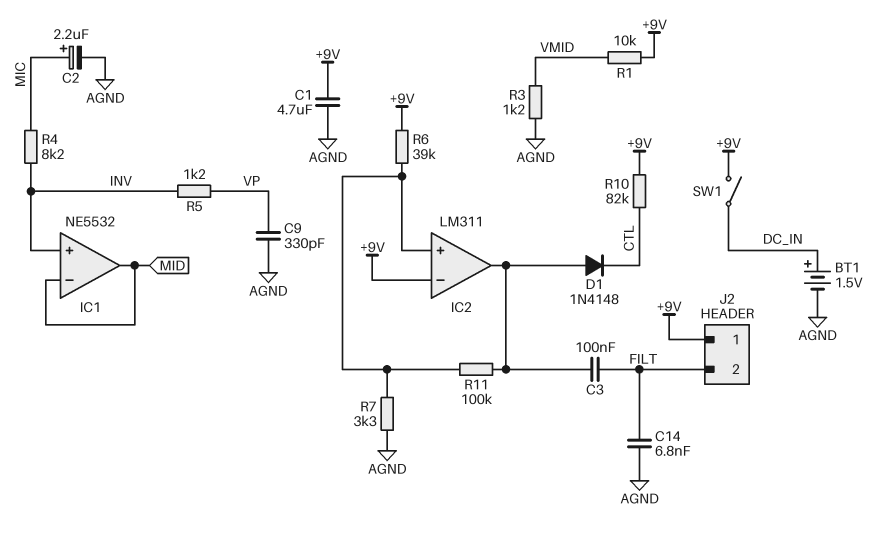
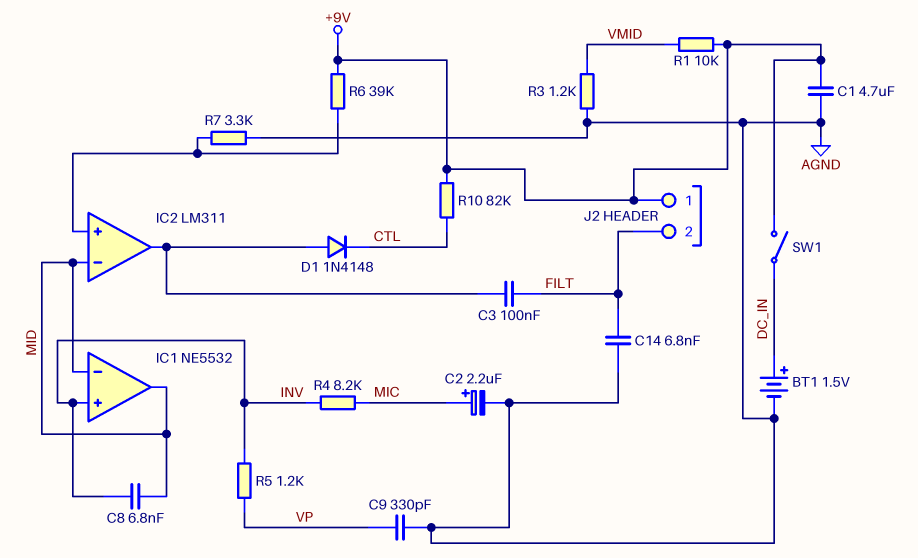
C8: none -> 6.8nF (INV, MID)
IC2 pin in-: +9V -> MID
R11: 100k (IC2/in+, IC2/out) -> none

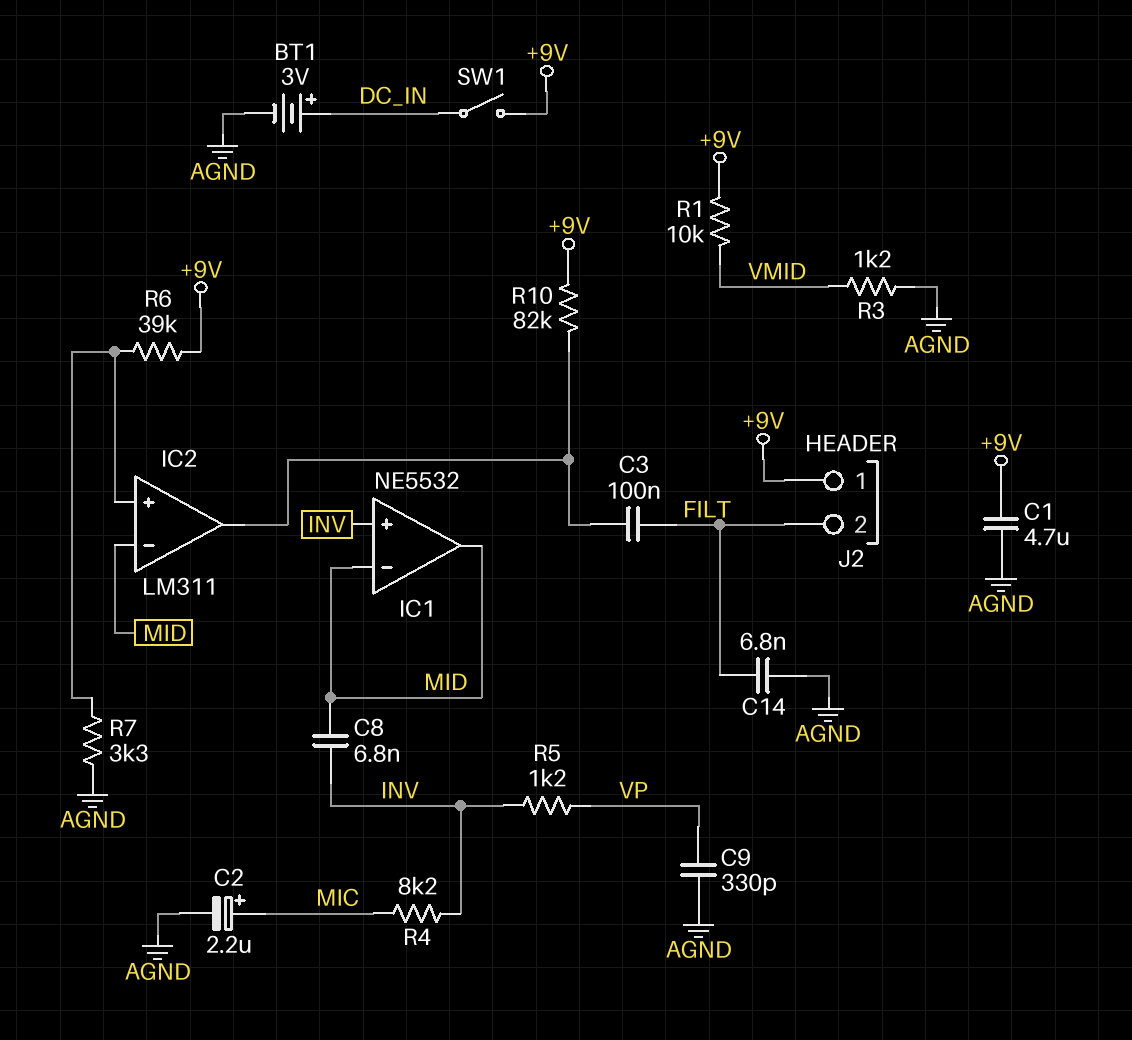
BT1: 1.5V (plus DC_IN, minus AGND) -> 3V (plus DC_IN, minus AGND)
D1: diode 1N4148 (A IC2/out, K CTL) -> none
R10: 82k (+9V, CTL) -> 82k (+9V, IC2/out)

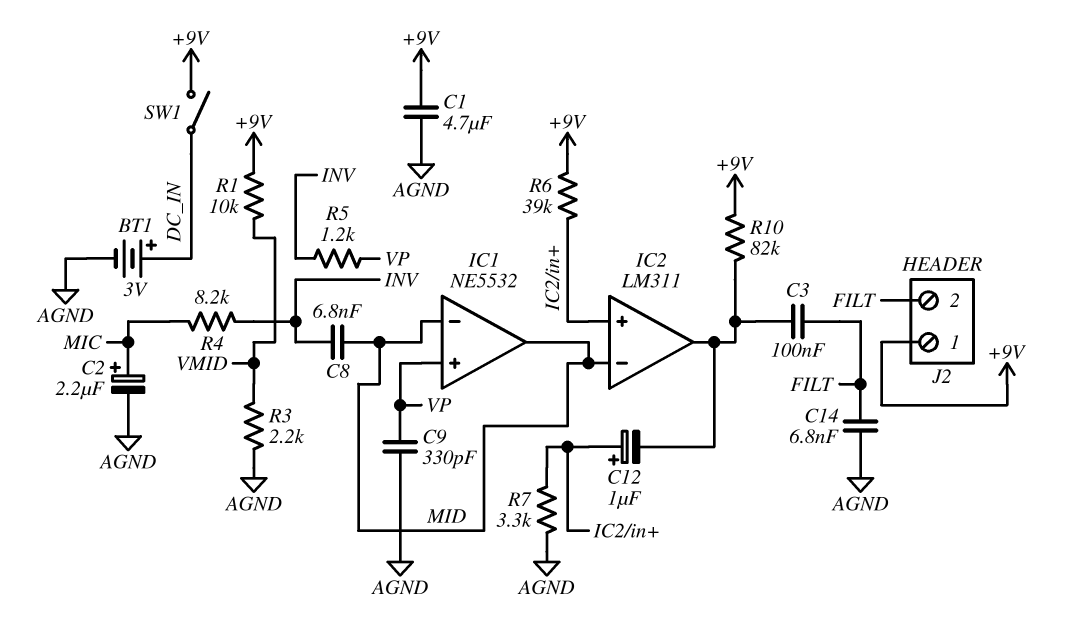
C12: none -> 1uF (plus IC2/in+, minus IC2/out)
IC1 pin in+: INV -> VP
R3: 1.2k (AGND, VMID) -> 2.2k (AGND, VMID)

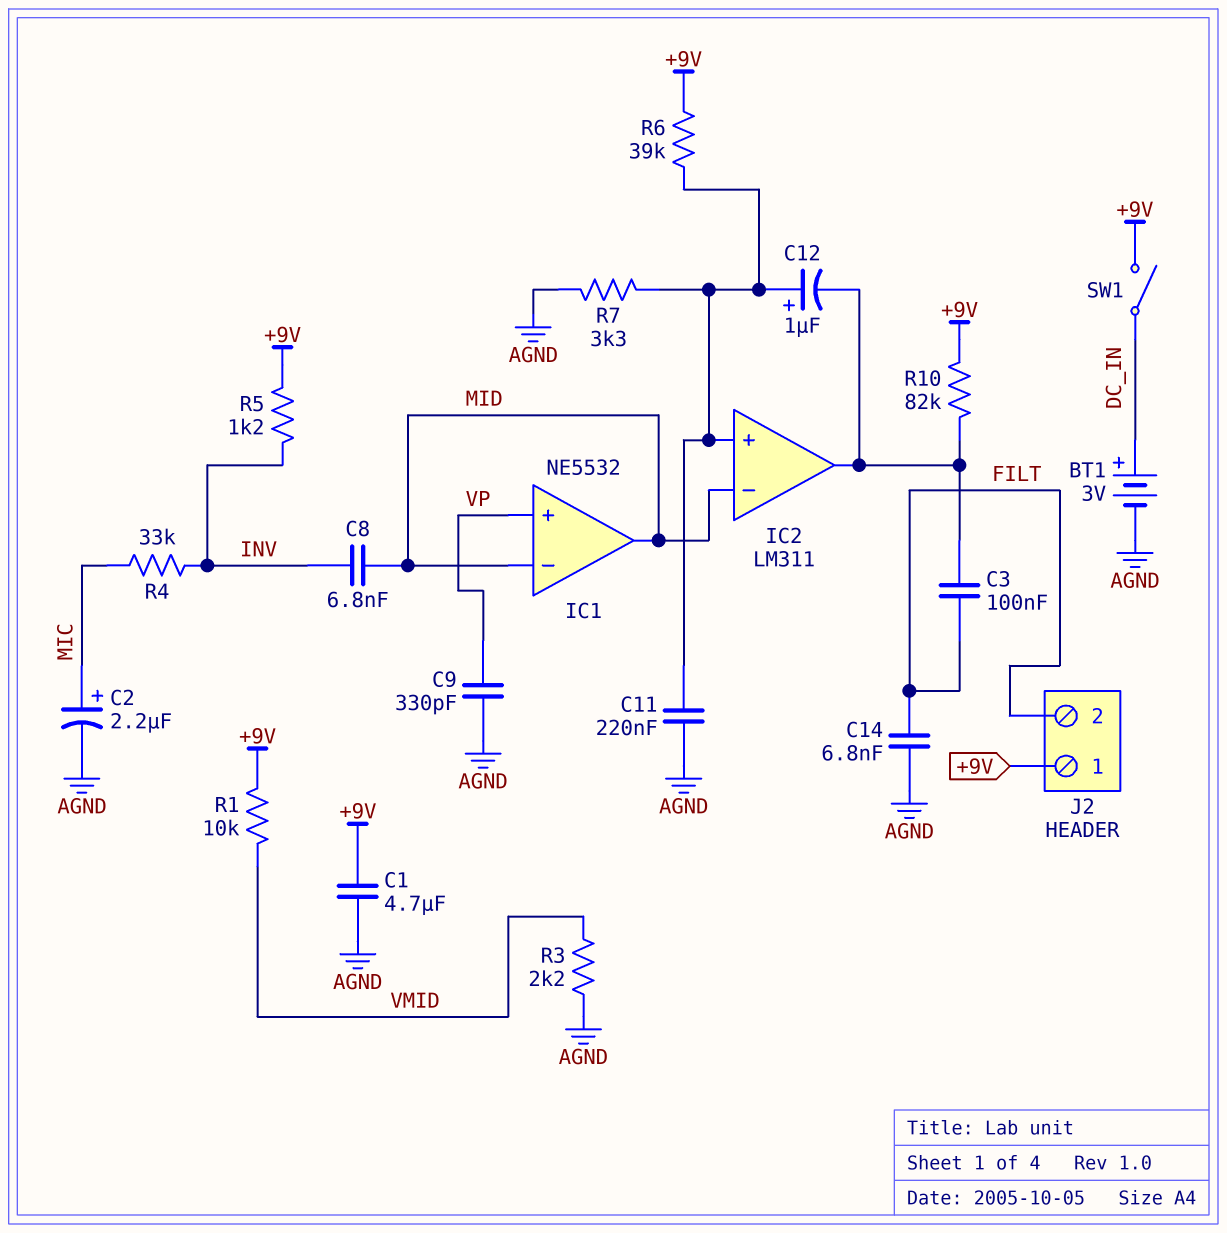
C11: none -> 220nF (AGND, IC2/in+)
R4: 8.2k (INV, MIC) -> 33k (INV, MIC)
R5: 1.2k (INV, VP) -> 1.2k (+9V, INV)

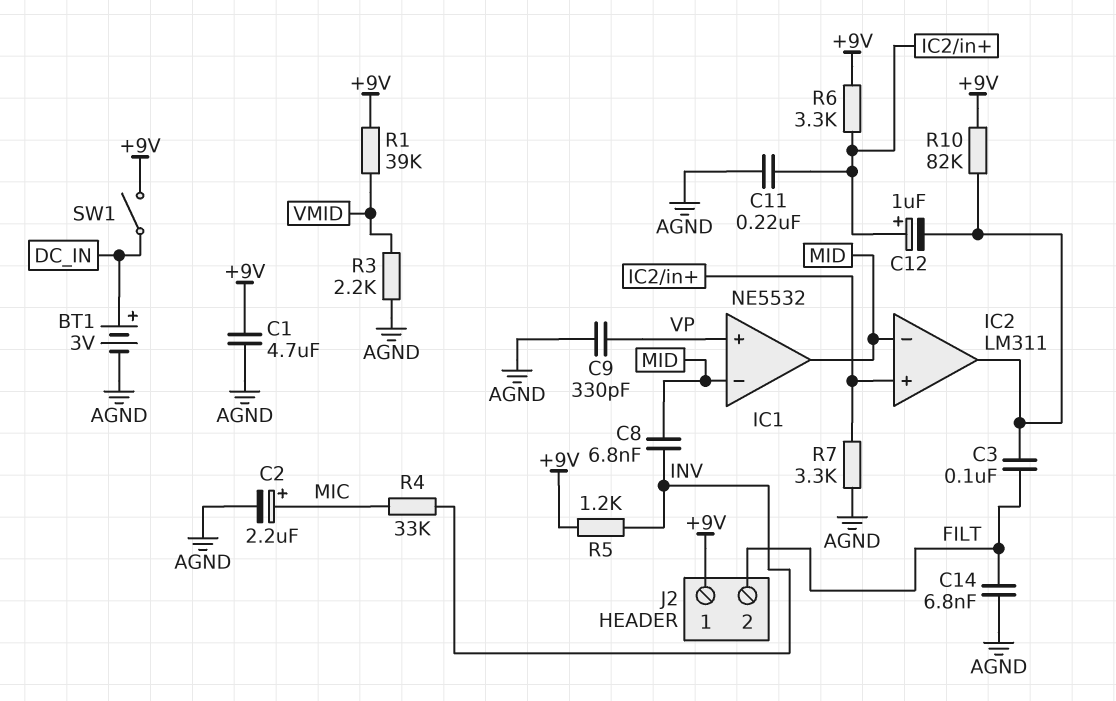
R1: 10k (+9V, VMID) -> 39k (+9V, VMID)
R6: 39k (+9V, IC2/in+) -> 3.3k (+9V, IC2/in+)

